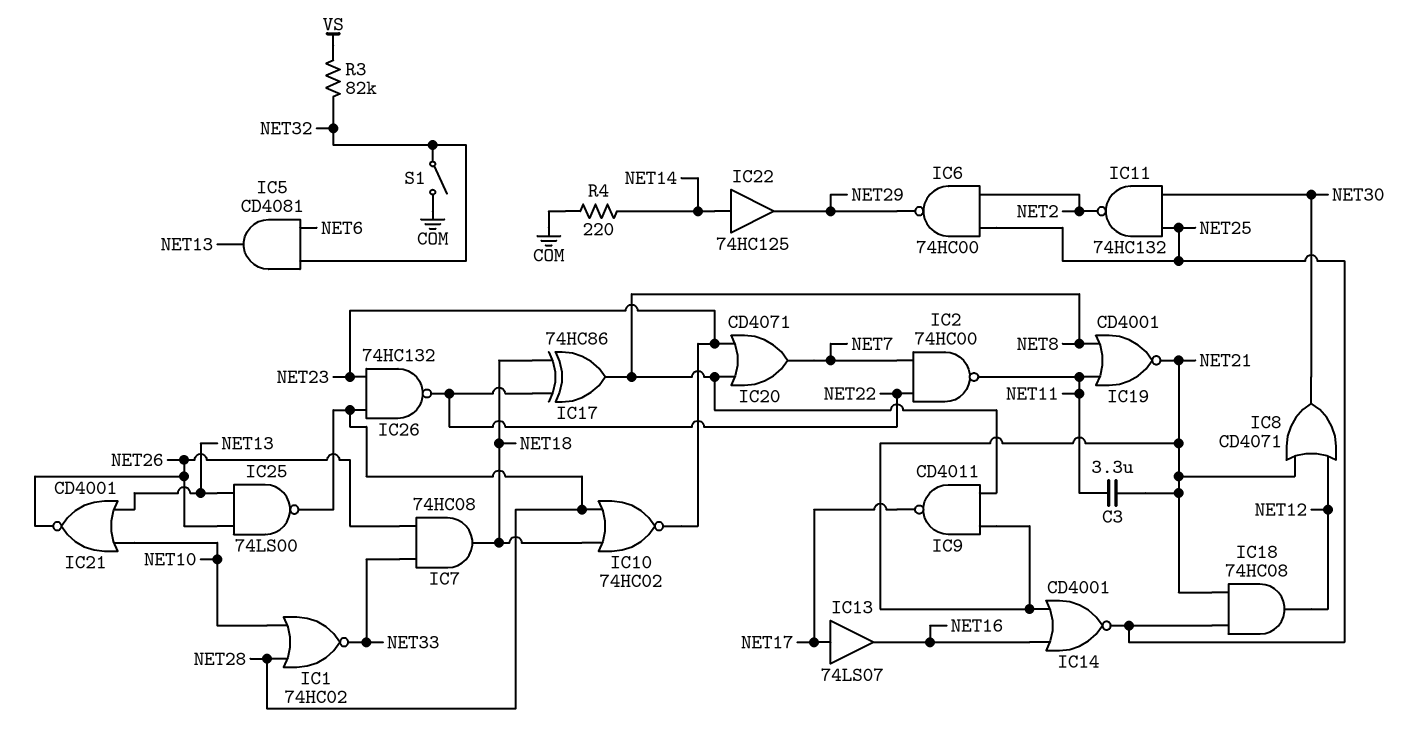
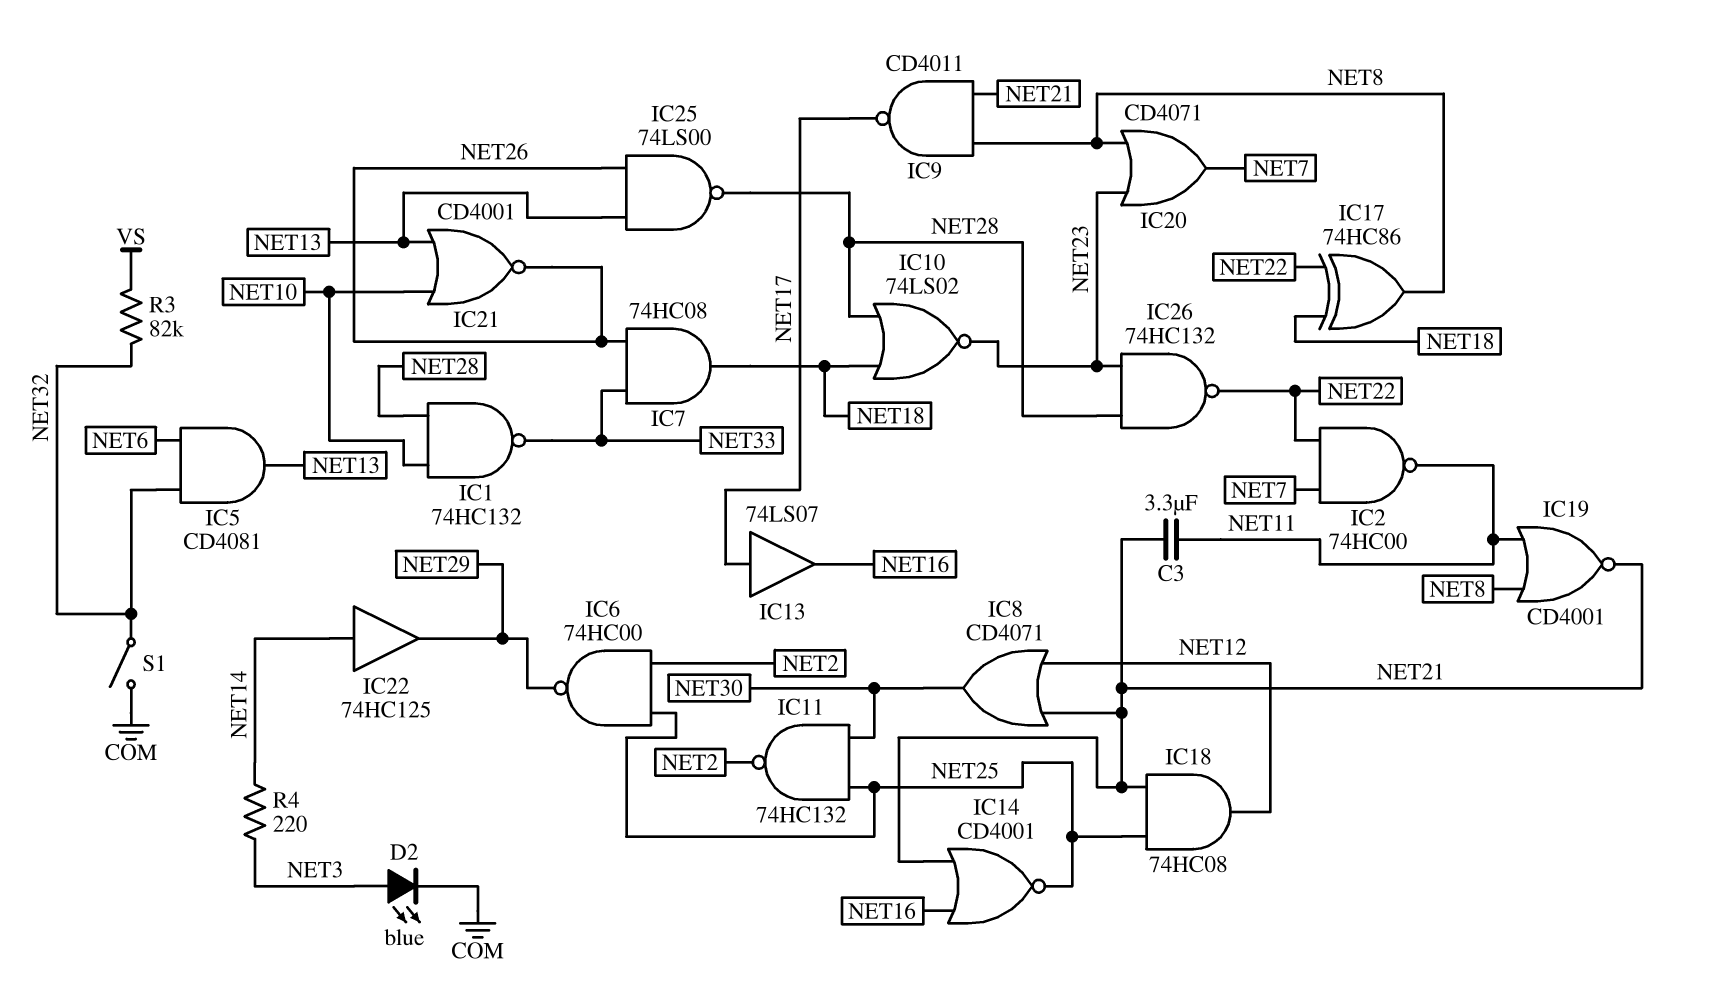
D2: none -> LED blue (A NET3, K COM)
IC1: NOR 74HC02 (in NET10, in NET28, out NET33) -> NAND 74HC132 (in NET10, in NET28, out NET33)
IC10: NOR 74HC02 (in NET18, in NET28, out NET23) -> NOR 74LS02 (in NET18, in NET28, out NET23)
R4: 220 (COM, NET14) -> 220 (NET3, NET14)

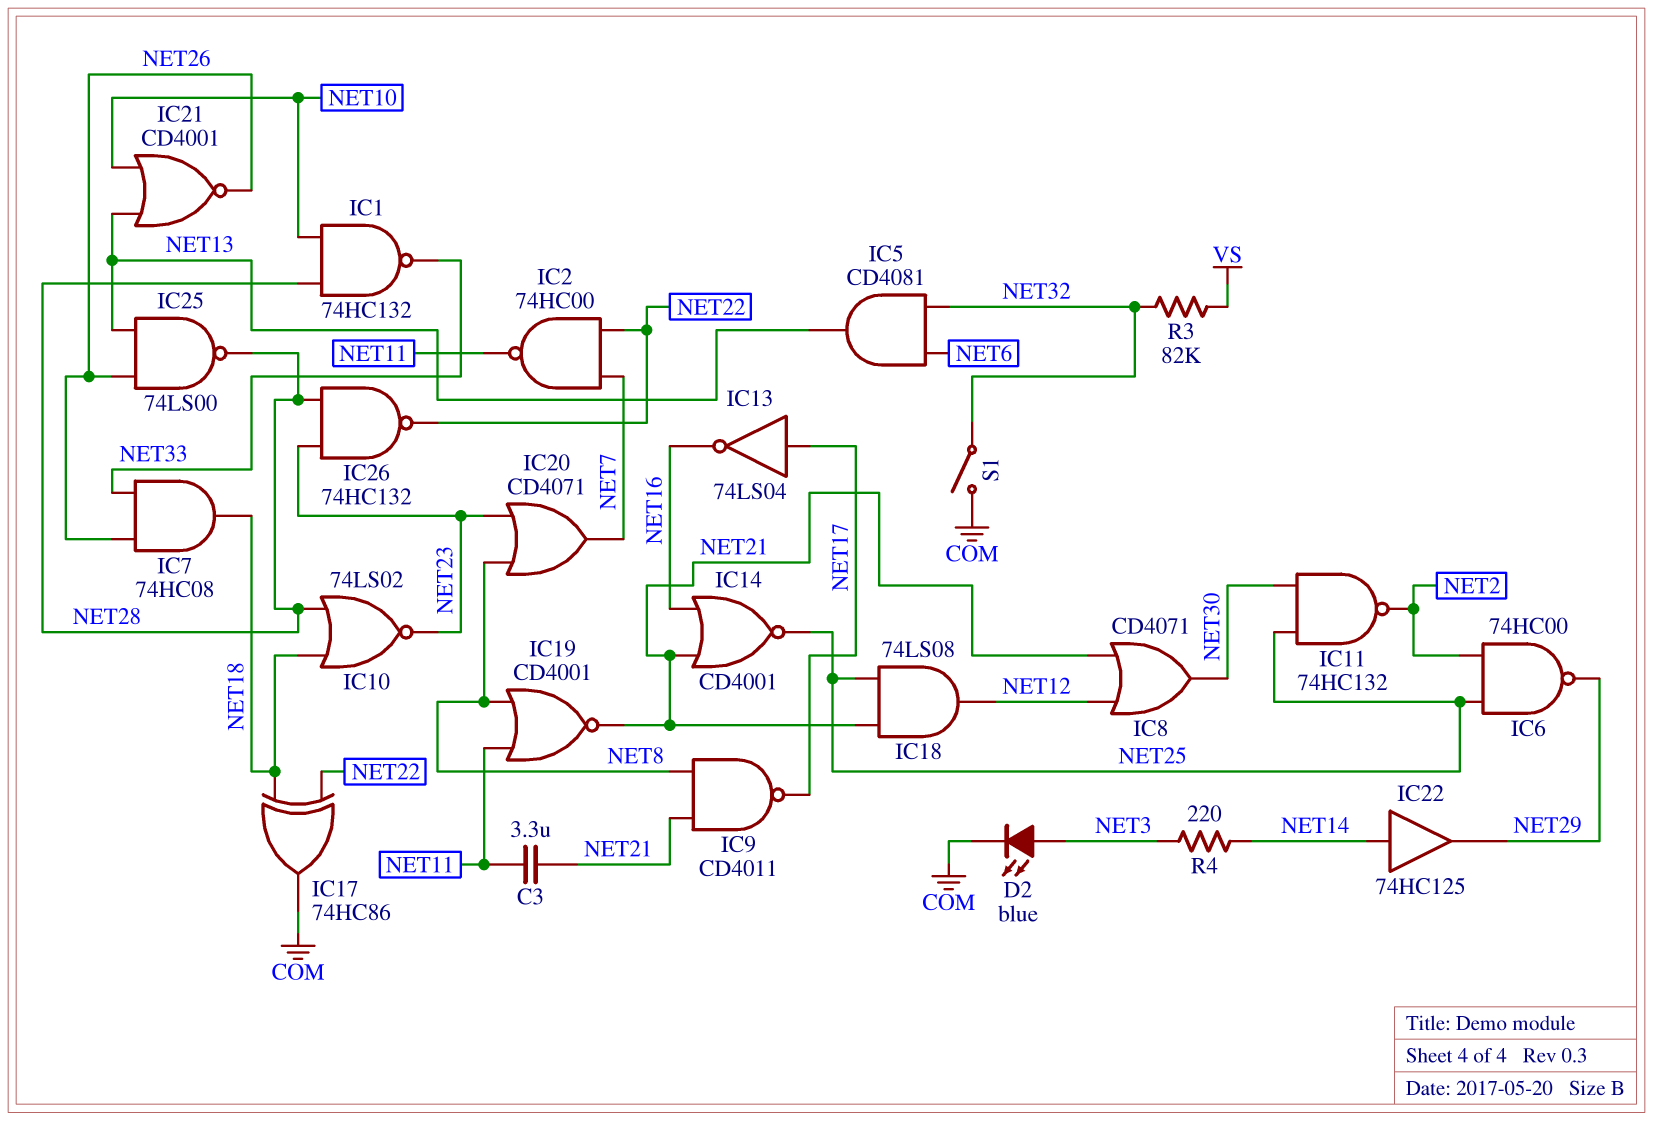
IC13: buffer 74LS07 (in NET17, out NET16) -> NOT 74LS04 (in NET17, out NET16)
IC17: XOR 74HC86 (in NET18, in NET22, out NET8) -> XOR 74HC86 (in NET18, in NET22, out COM)
IC18: AND 74HC08 (in NET21, in NET25, out NET12) -> AND 74LS08 (in NET21, in NET25, out NET12)

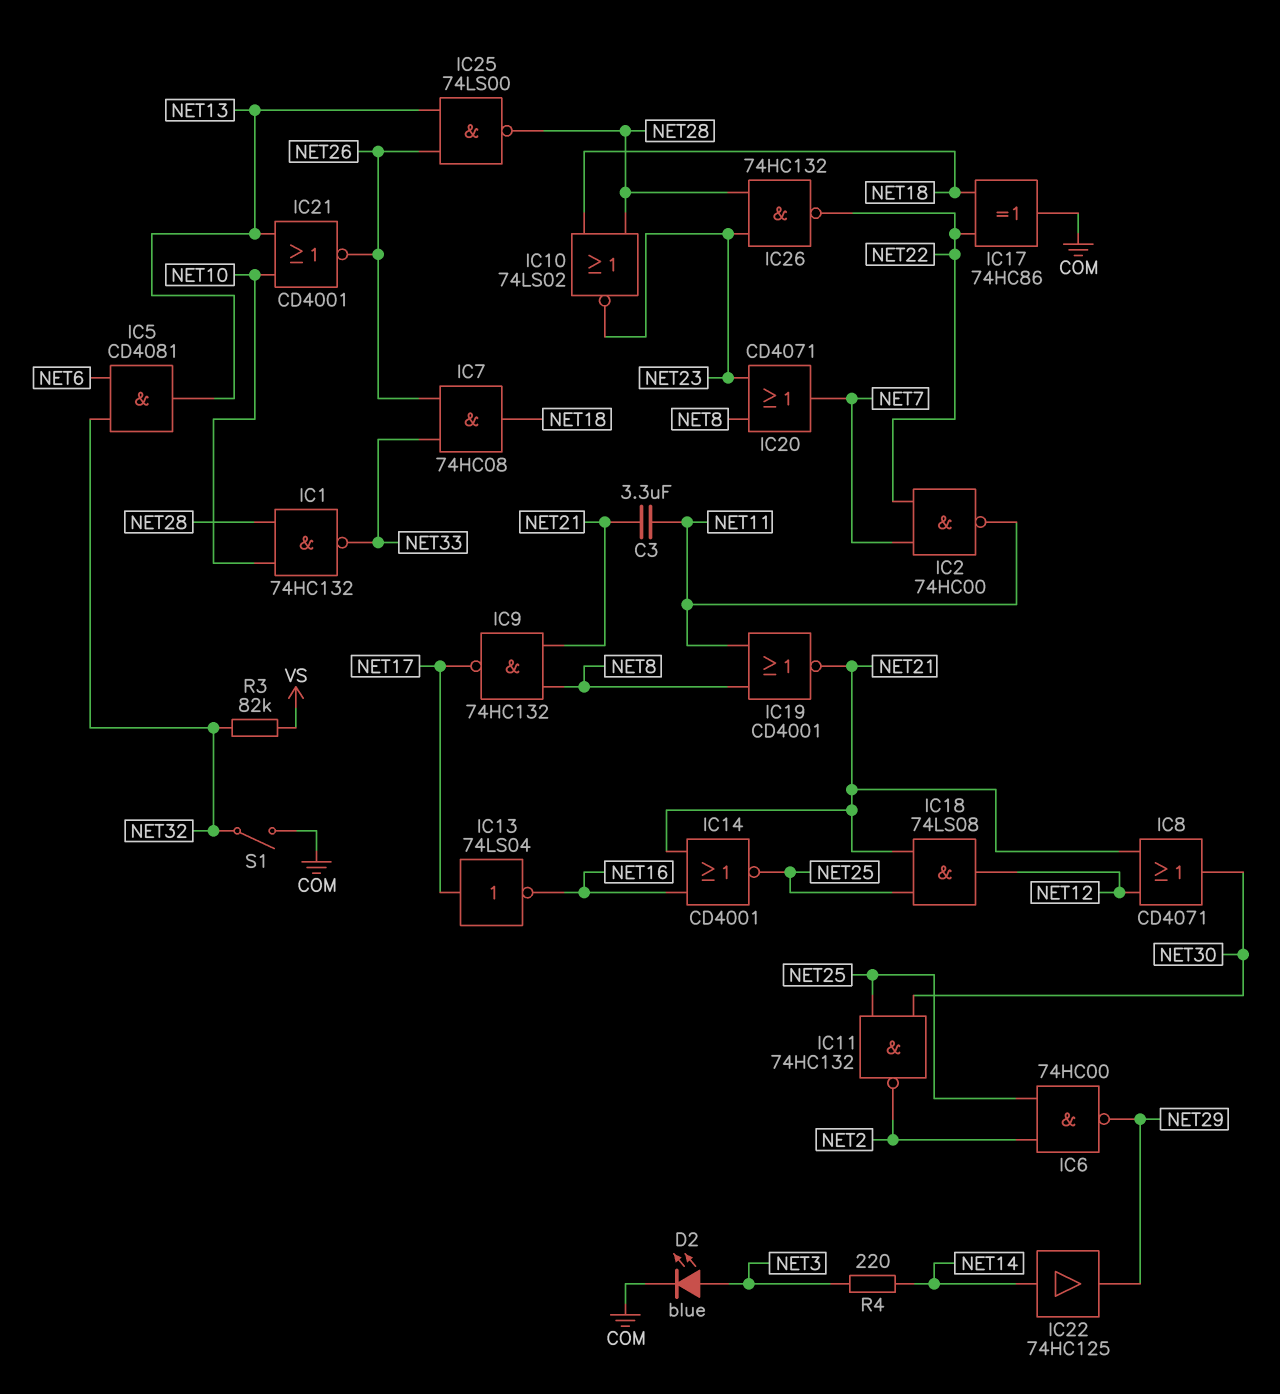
IC9: NAND CD4011 (in NET8, in NET21, out NET17) -> NAND 74HC132 (in NET8, in NET21, out NET17)

